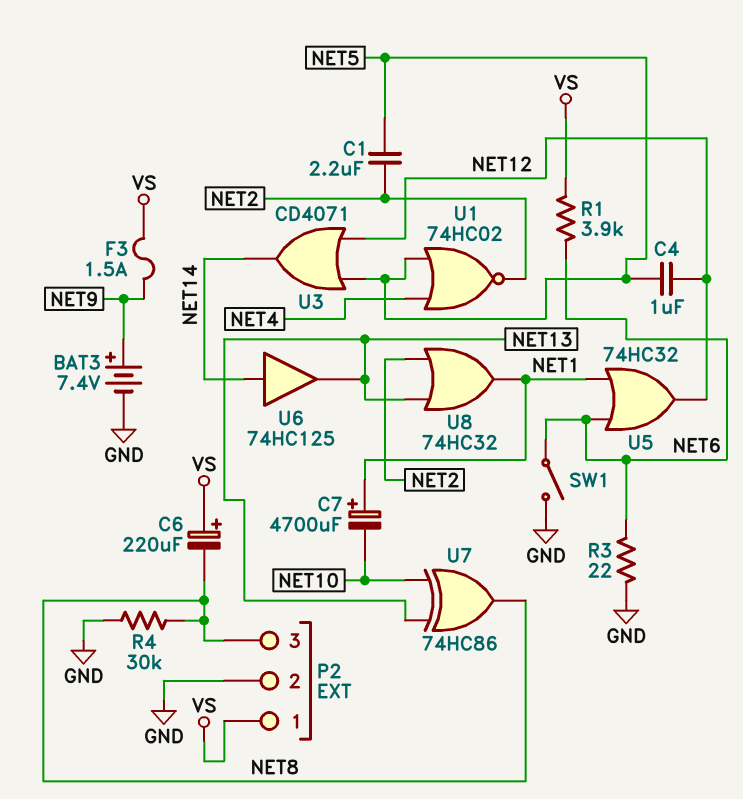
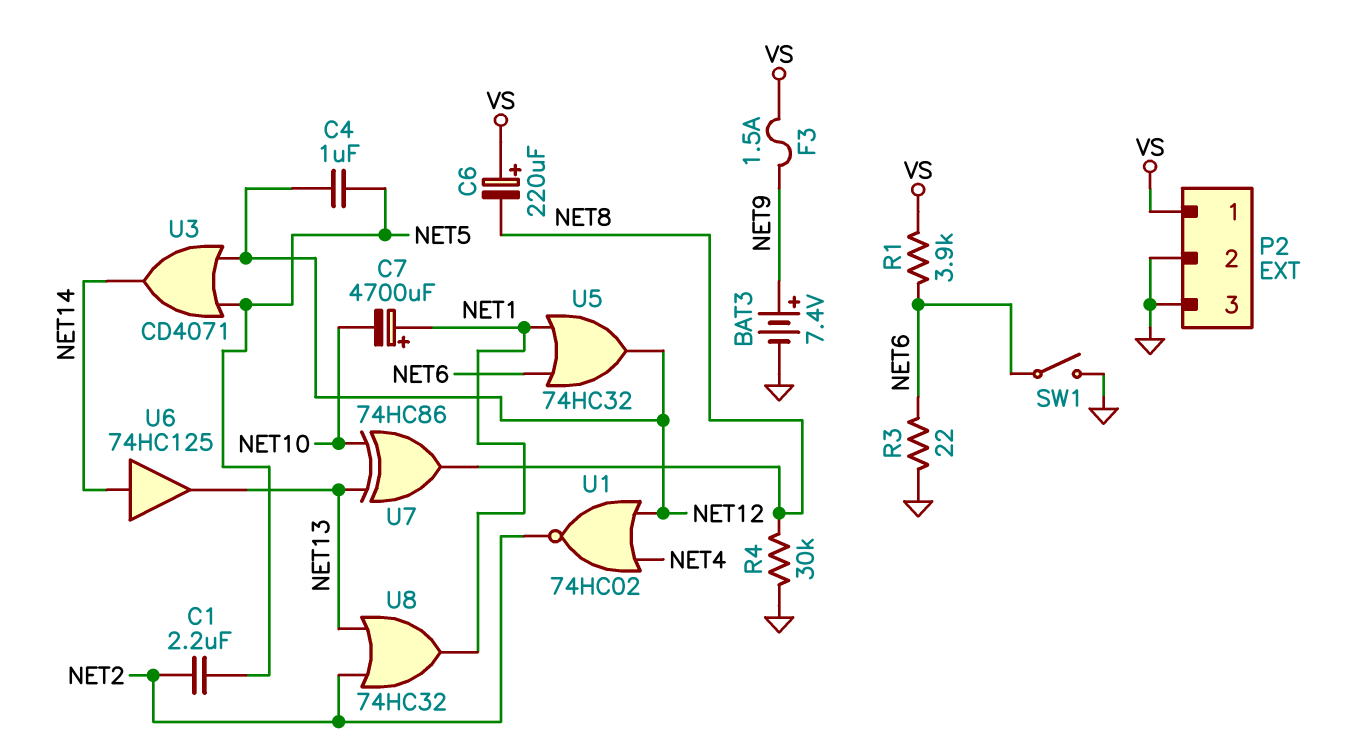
P2 pin 3: NET8 -> GND
U1: NOR 74HC02 (in NET4, in NET5, out NET2) -> NOR 74HC02 (in NET4, in NET12, out NET2)

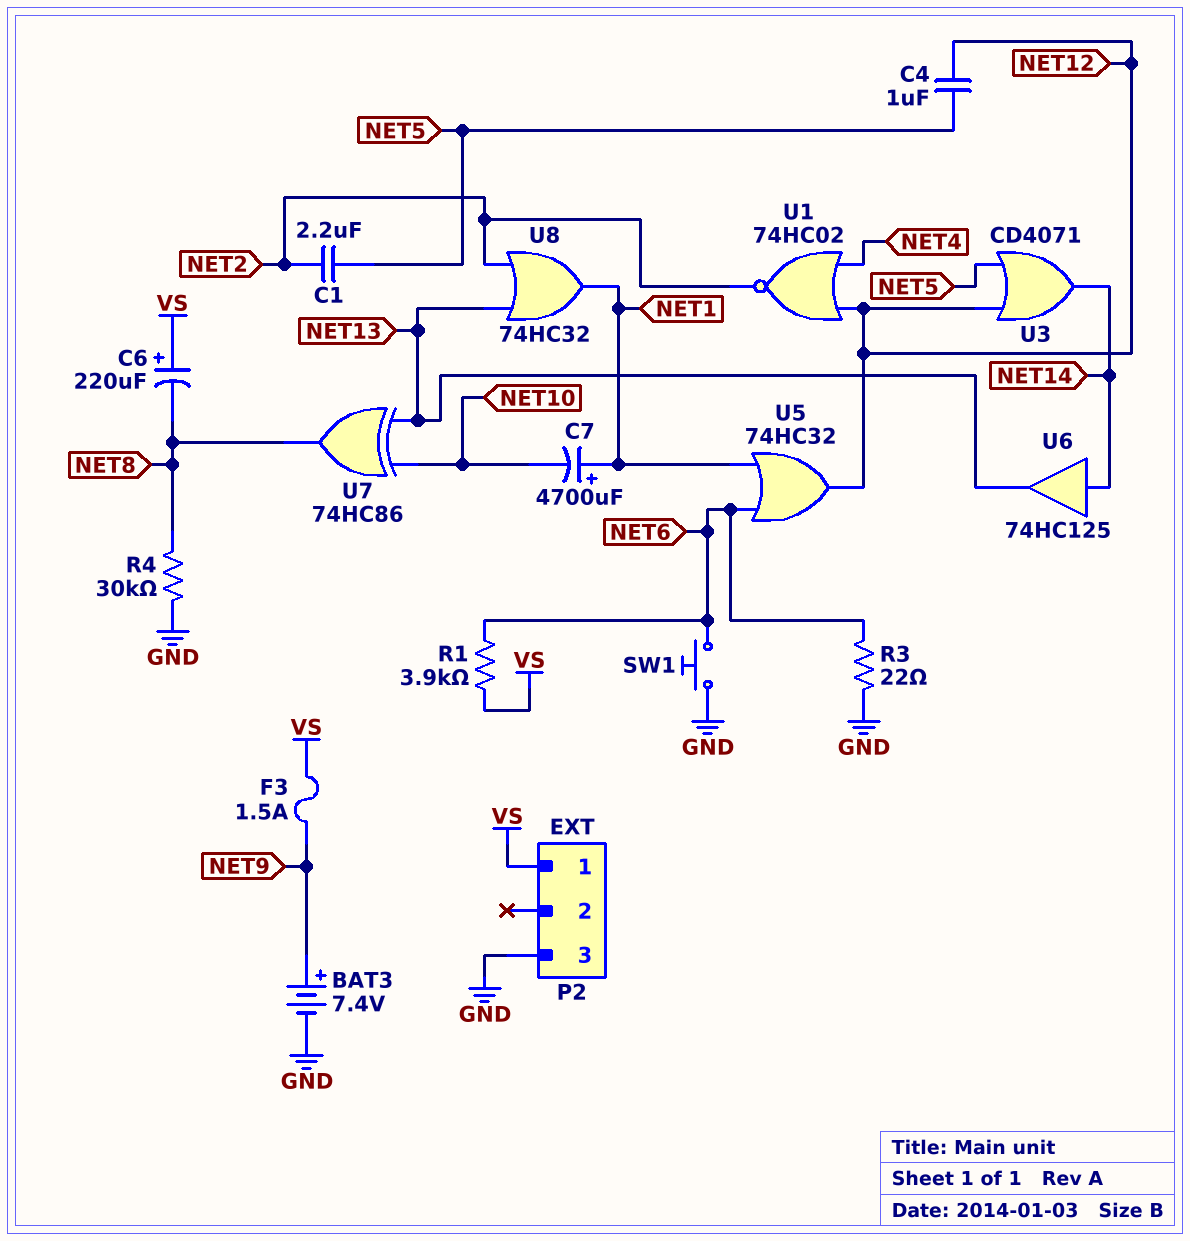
P2 pin 2: GND -> none
SW1: switch (GND, NET6) -> button (GND, NET6)

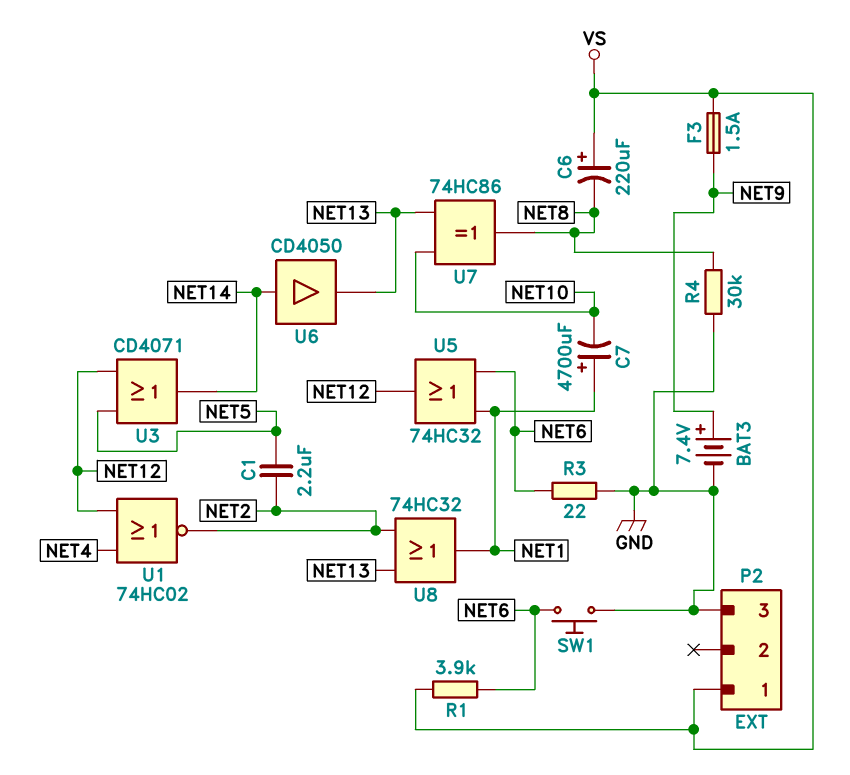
C4: 1uF (NET5, NET12) -> none
U6: buffer 74HC125 (in NET14, out NET13) -> buffer CD4050 (in NET14, out NET13)

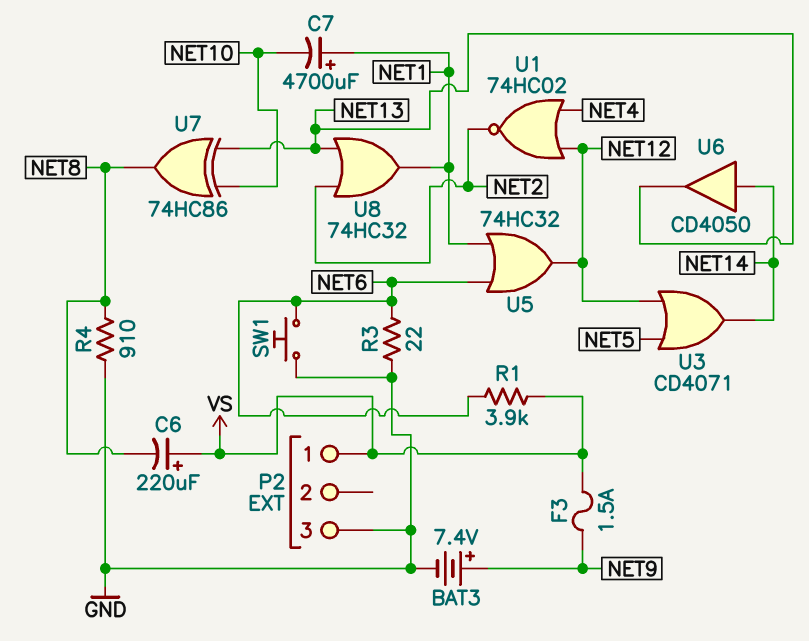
C1: 2.2uF (NET2, NET5) -> none
R4: 30k (GND, NET8) -> 910 (GND, NET8)

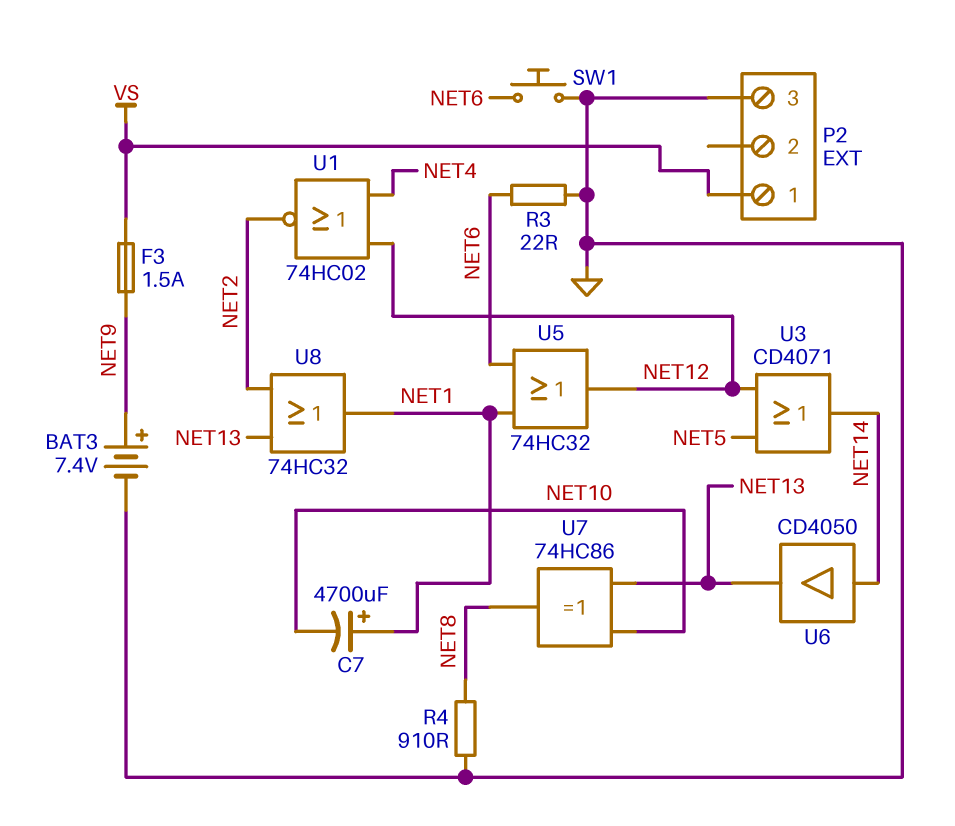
C6: 220uF (plus VS, minus NET8) -> none
R1: 3.9k (NET6, VS) -> none

